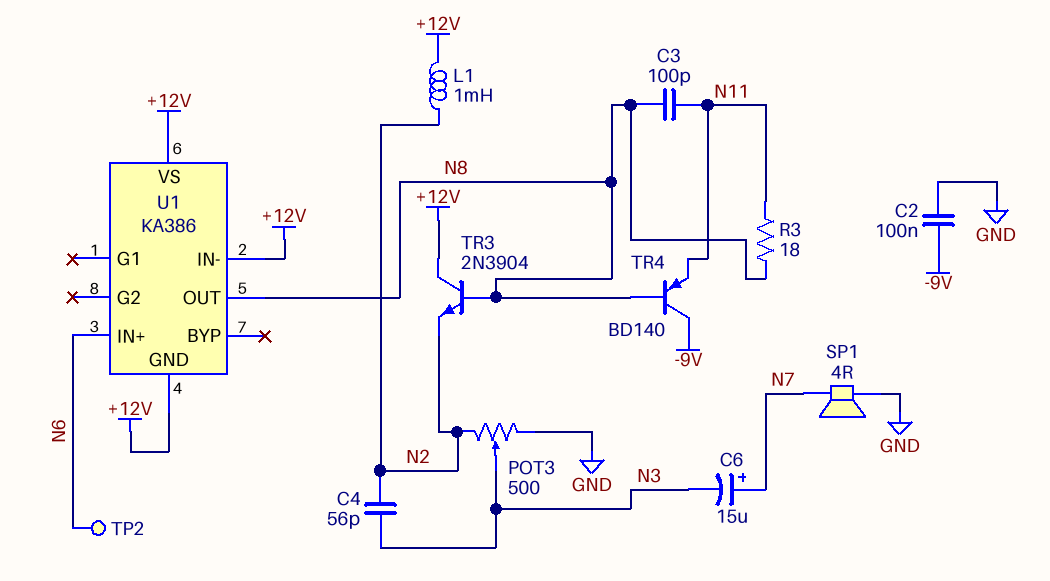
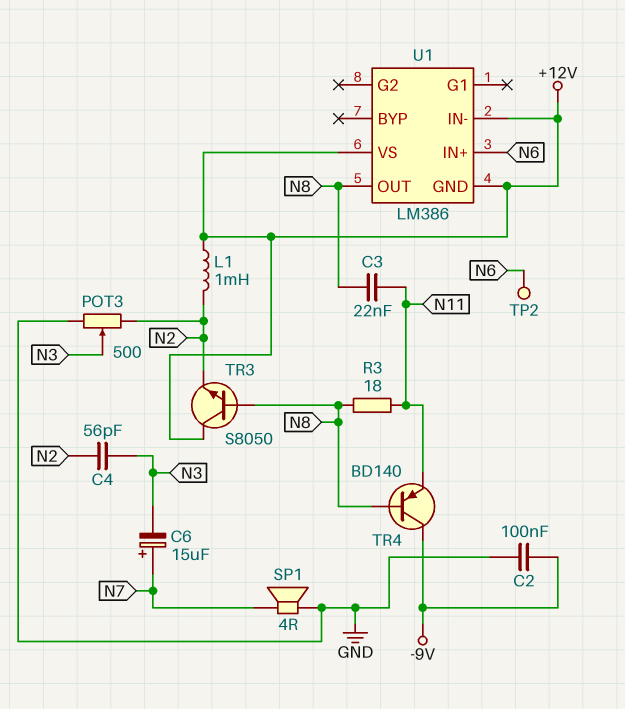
C3: 100pF (N8, N11) -> 22nF (N8, N11)
TR3: NPN 2N3904 (B N8, C +12V, E N2) -> NPN S8050 (B N8, C +12V, E N2)
U1: KA386 -> LM386

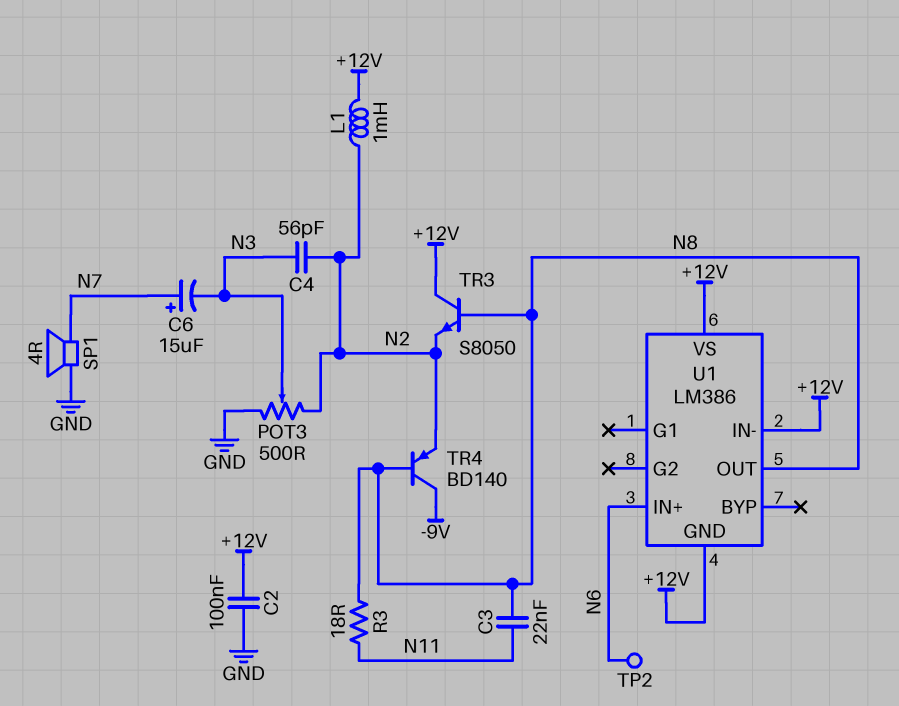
C2: 100nF (-9V, GND) -> 100nF (+12V, GND)
TR4: PNP BD140 (B N8, C -9V, E N11) -> PNP BD140 (B N8, C -9V, E N2)

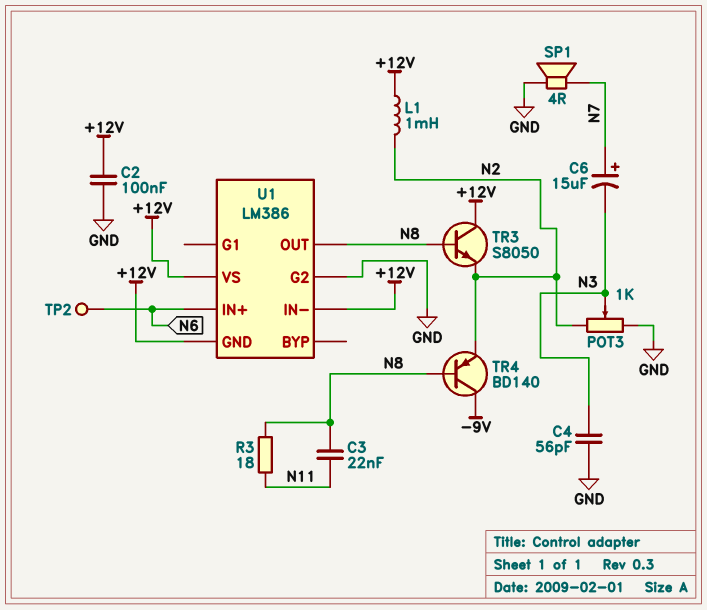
C4: 56pF (N2, N3) -> 56pF (GND, N3)
POT3: 500 (GND, N2, wiper N3) -> 1k (GND, N2, wiper N3)
U1 pin G2: none -> GND

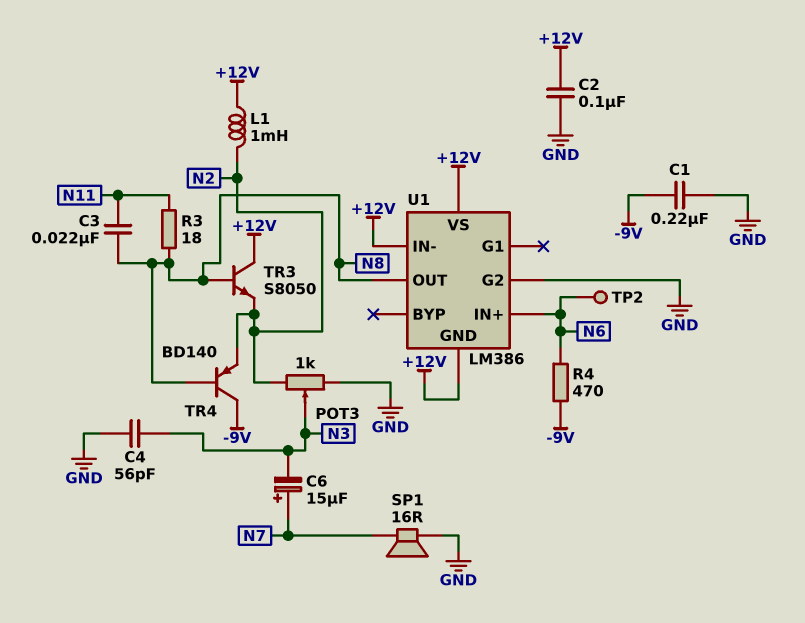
C1: none -> 220nF (-9V, GND)
R4: none -> 470 (-9V, N6)
SP1: speaker 4R (GND, N7) -> speaker 16R (GND, N7)

